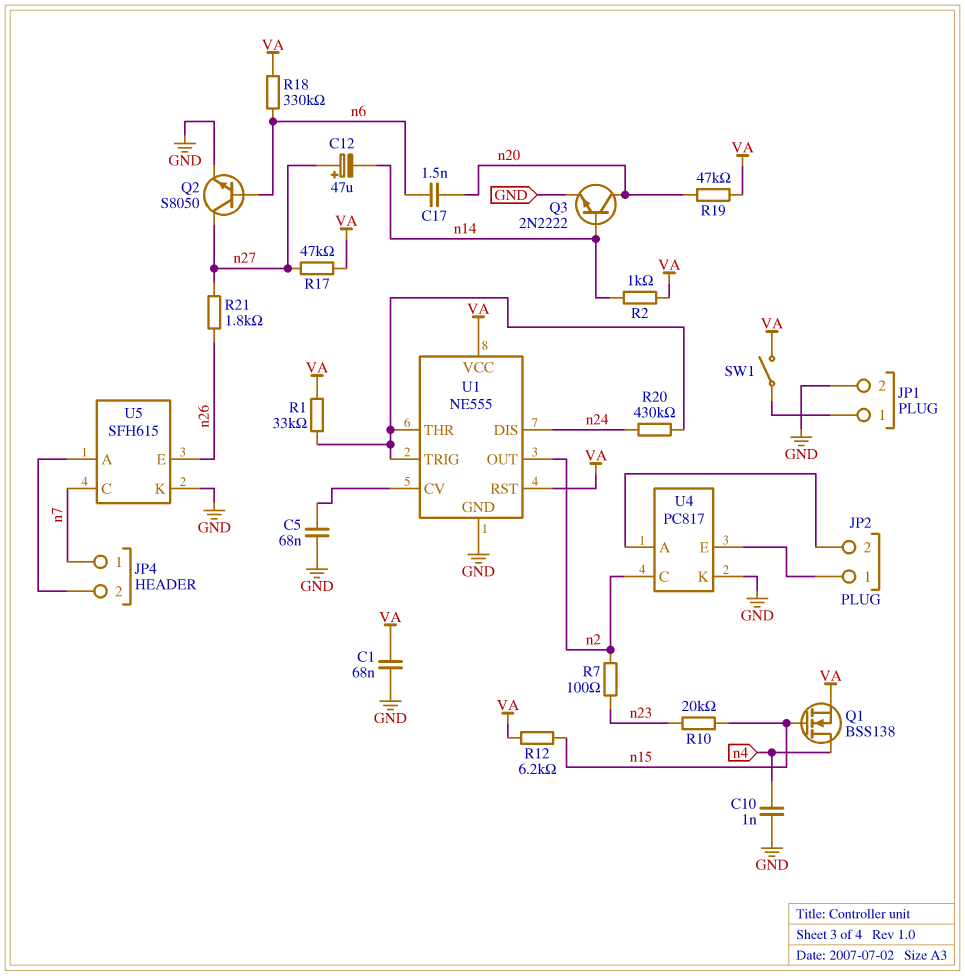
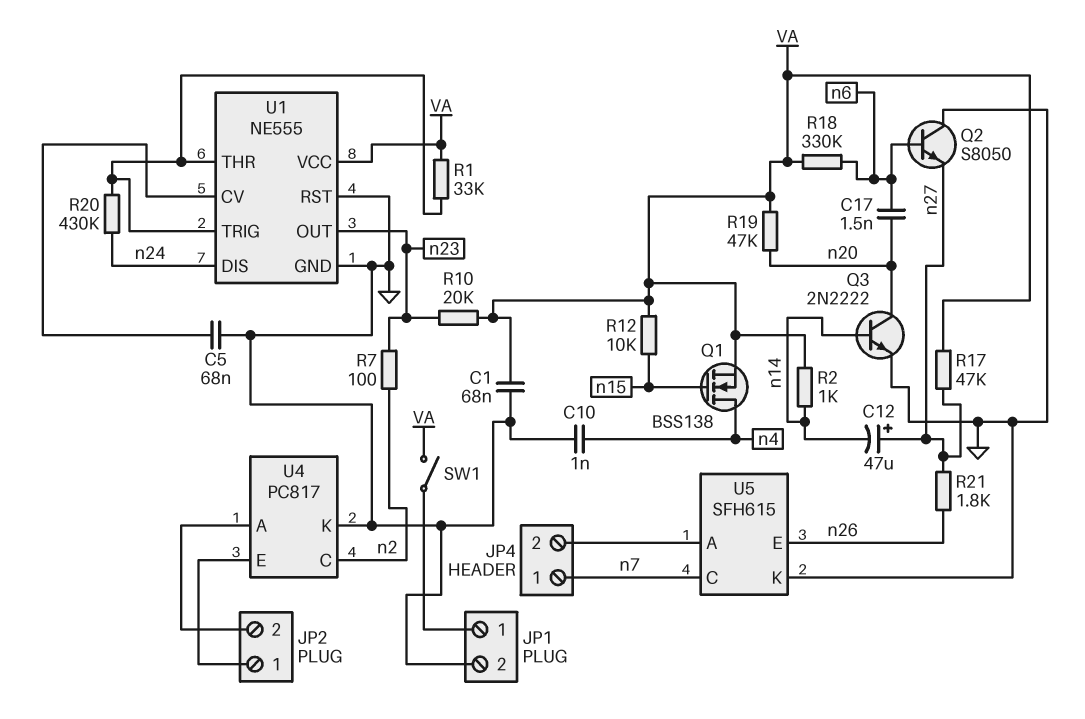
Q2: NPN S8050 (B n6, C n27, E GND) -> NPN S8050 (B n6, C GND, E n27)
R10: 20k (n15, n23) -> 20k (VA, n23)
R12: 6.2k (VA, n15) -> 10k (VA, n15)
U1 pin OUT: n2 -> n23
U1 pin RST: VA -> GND

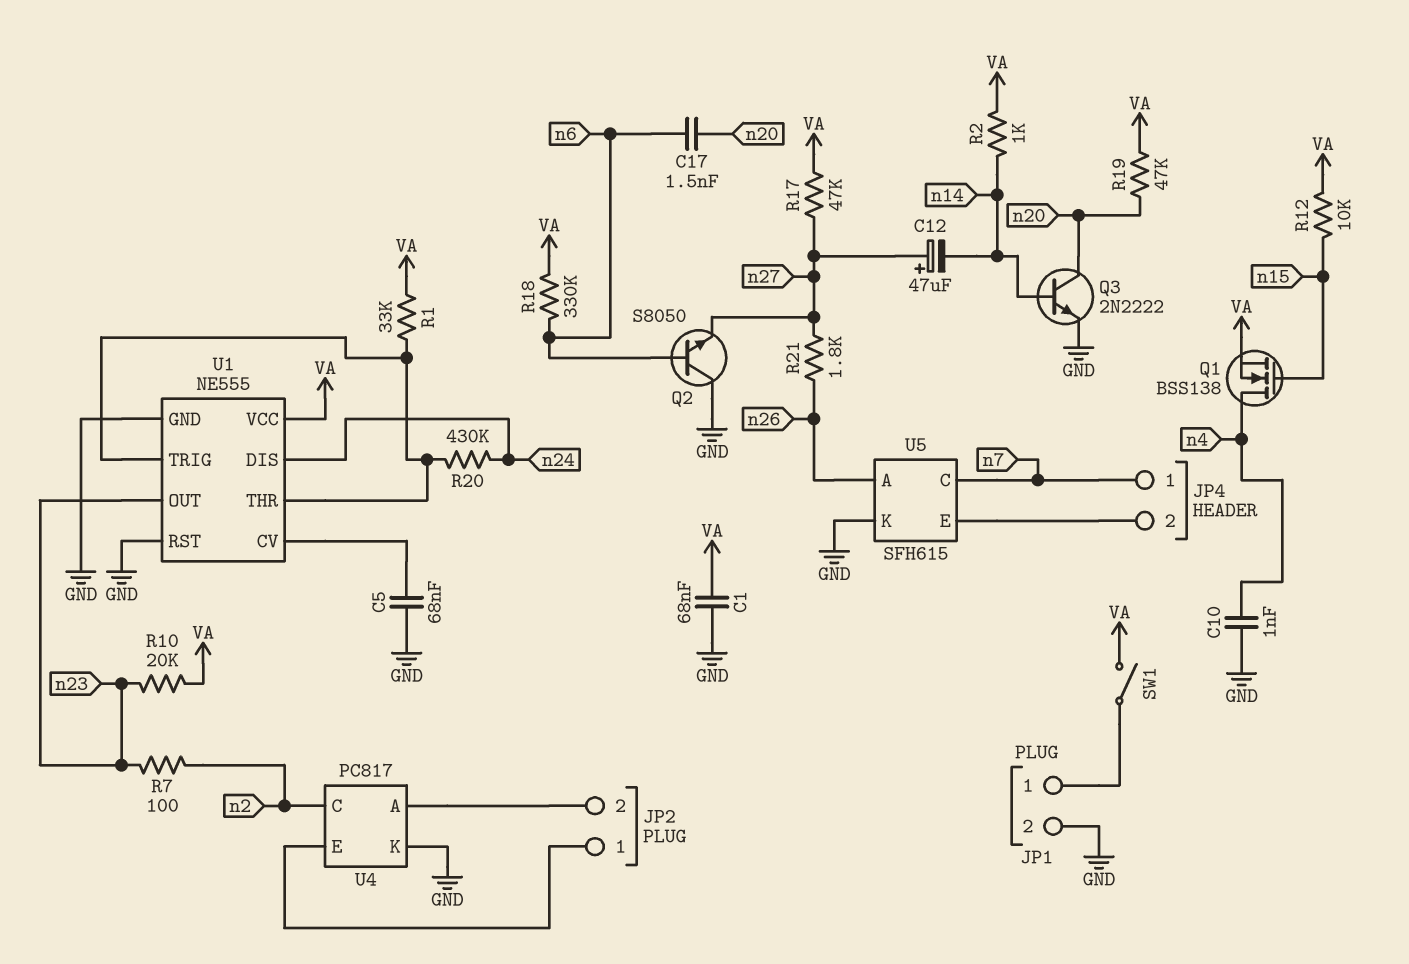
U5 pin A: JP4/2 -> n26
U5 pin E: n26 -> JP4/2

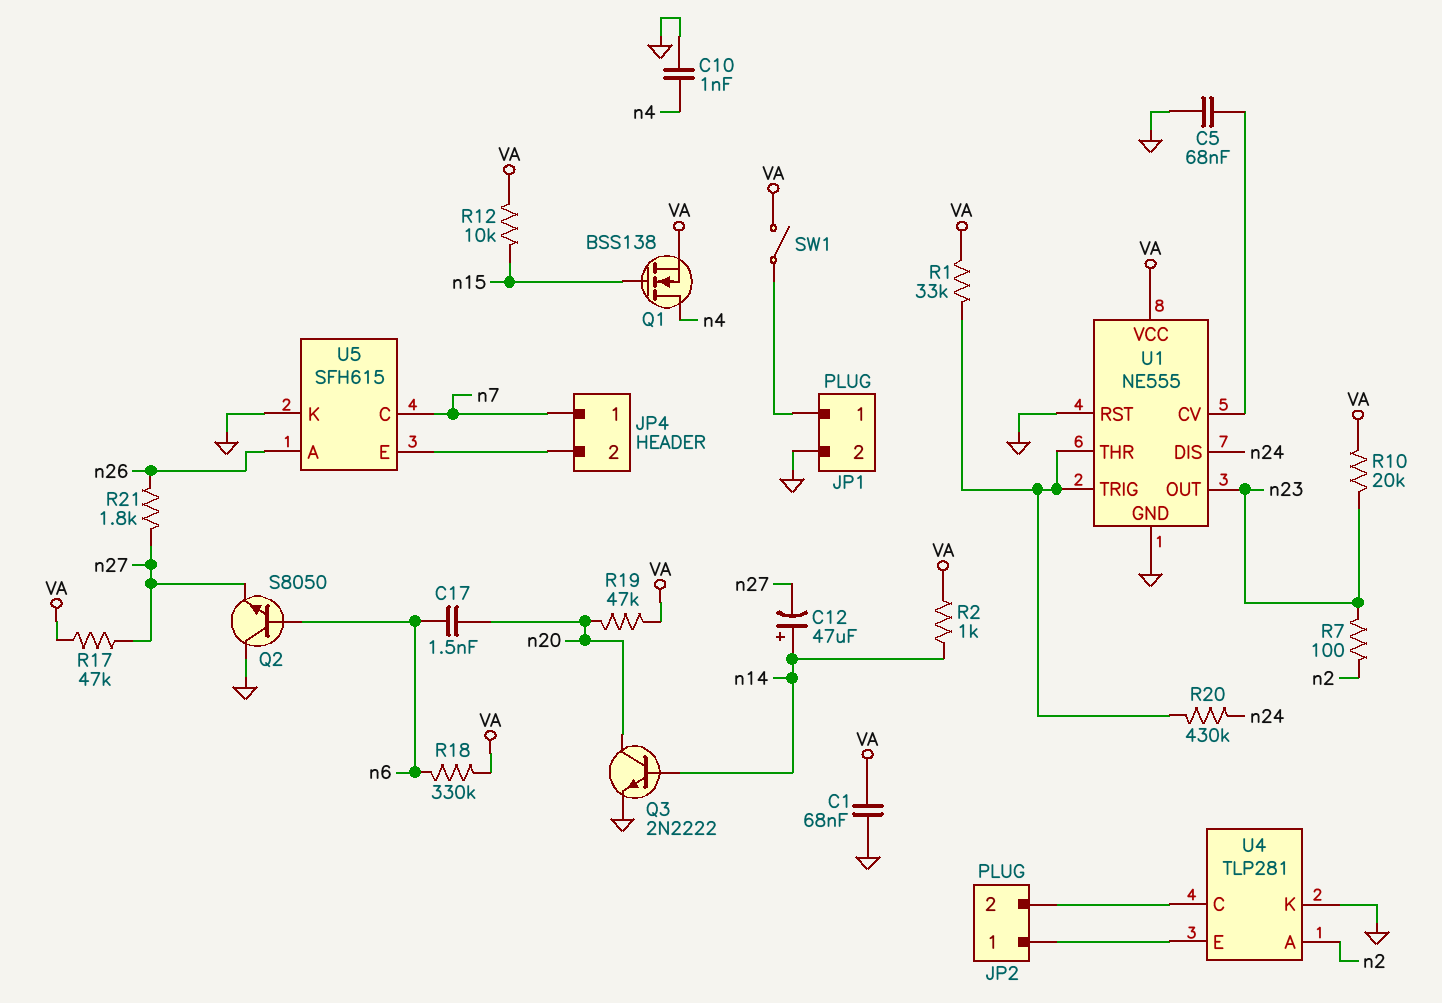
C12: 47uF (plus n27, minus n14) -> 47uF (plus n14, minus n27)
U4: PC817 -> TLP281
U4 pin A: JP2/2 -> n2
U4 pin C: n2 -> JP2/2

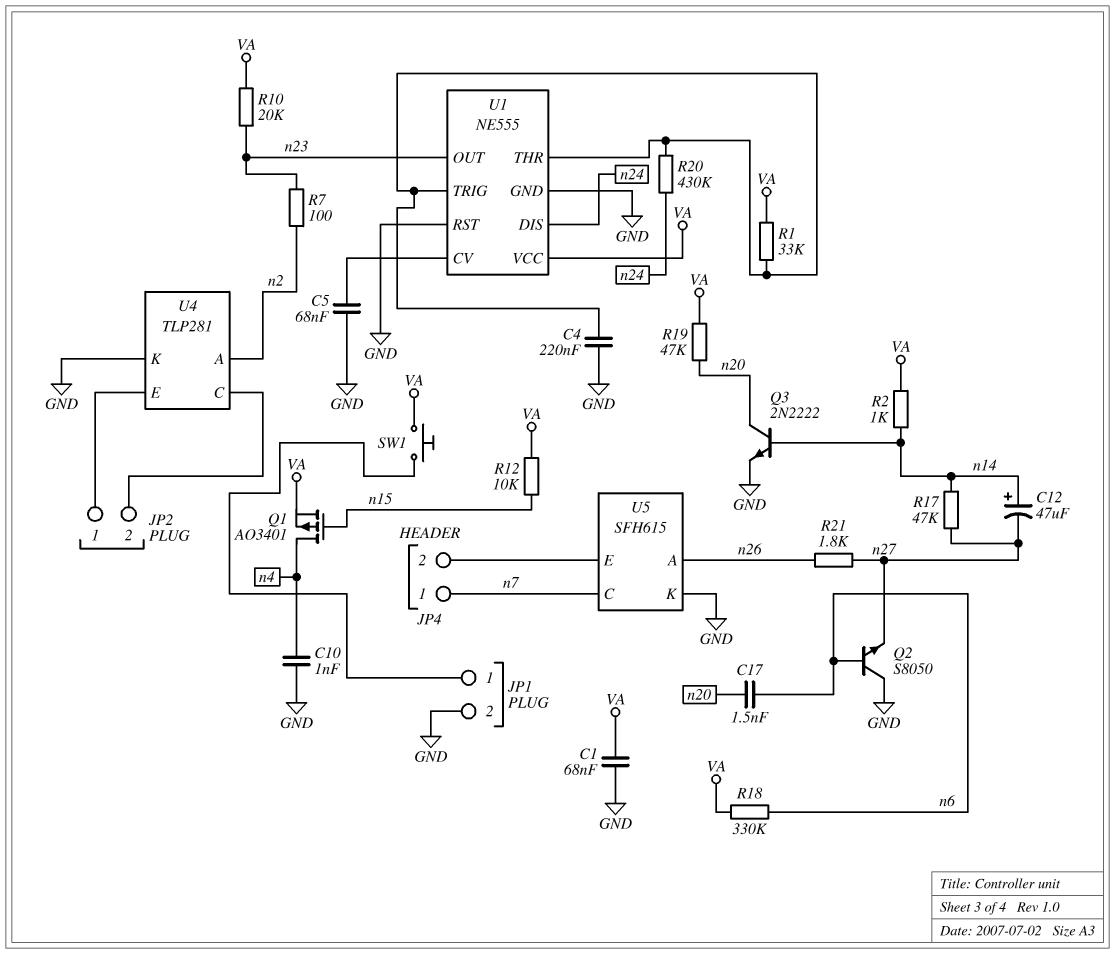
C4: none -> 220nF (GND, U1/THR)
Q1: NMOS BSS138 (G n15, D n4, S VA) -> PMOS AO3401 (G n15, D n4, S VA)
R17: 47k (VA, n27) -> 47k (n14, n27)
SW1: switch (JP1/1, VA) -> button (JP1/1, VA)

